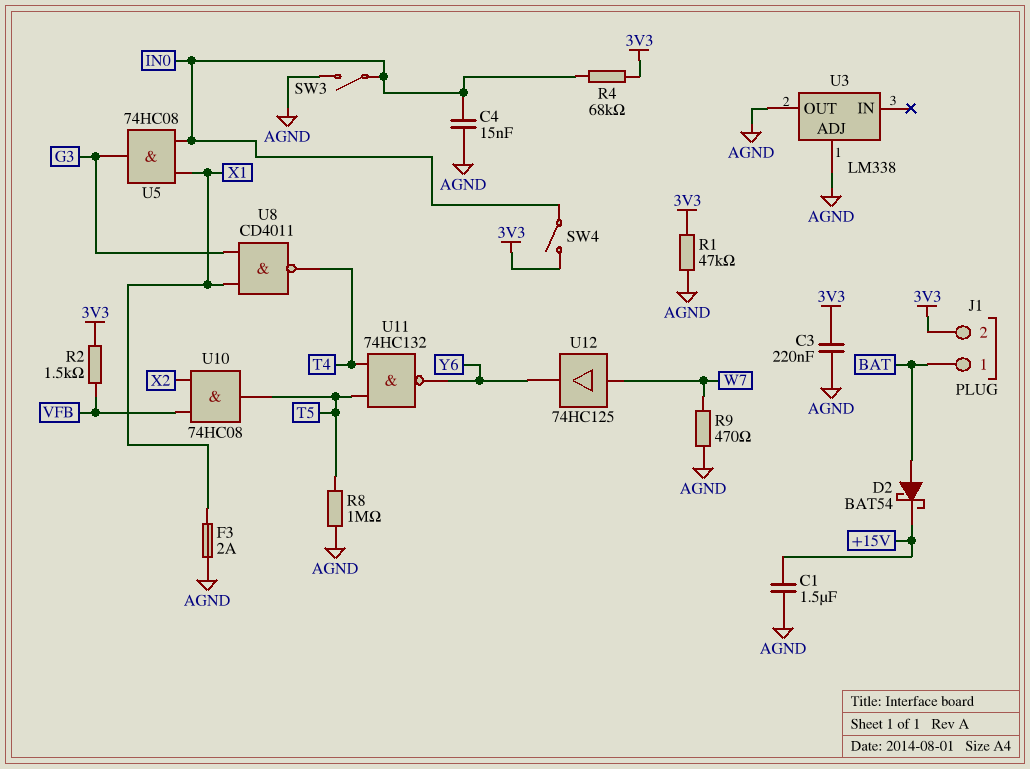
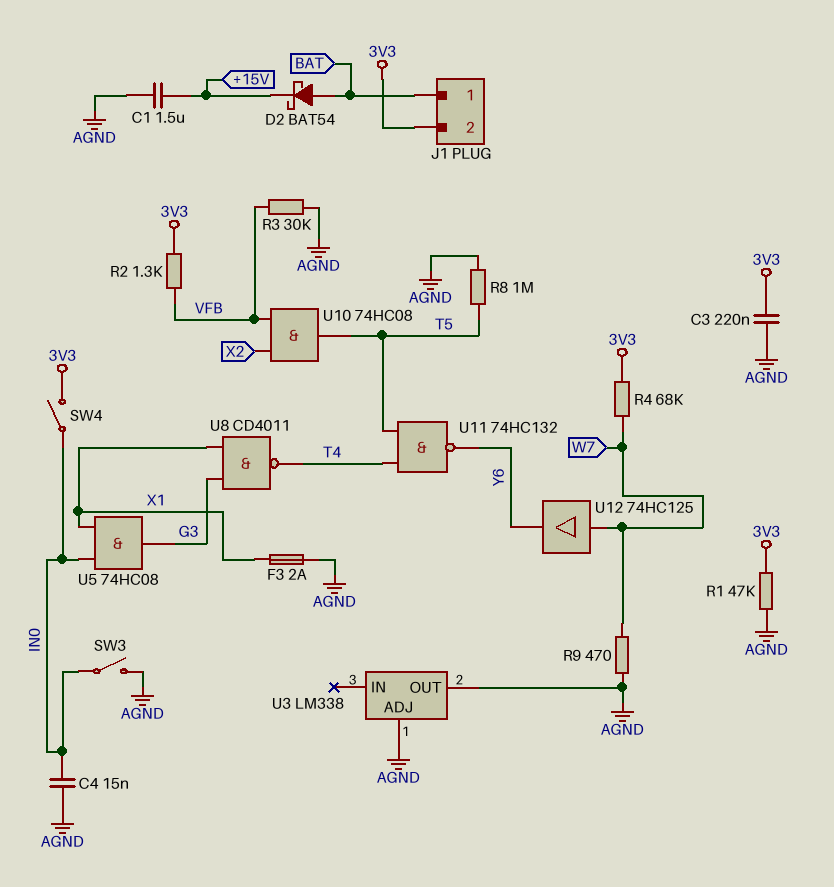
R2: 1.5k (3V3, VFB) -> 1.3k (3V3, VFB)
R3: none -> 30k (AGND, VFB)
R4: 68k (3V3, IN0) -> 68k (3V3, W7)

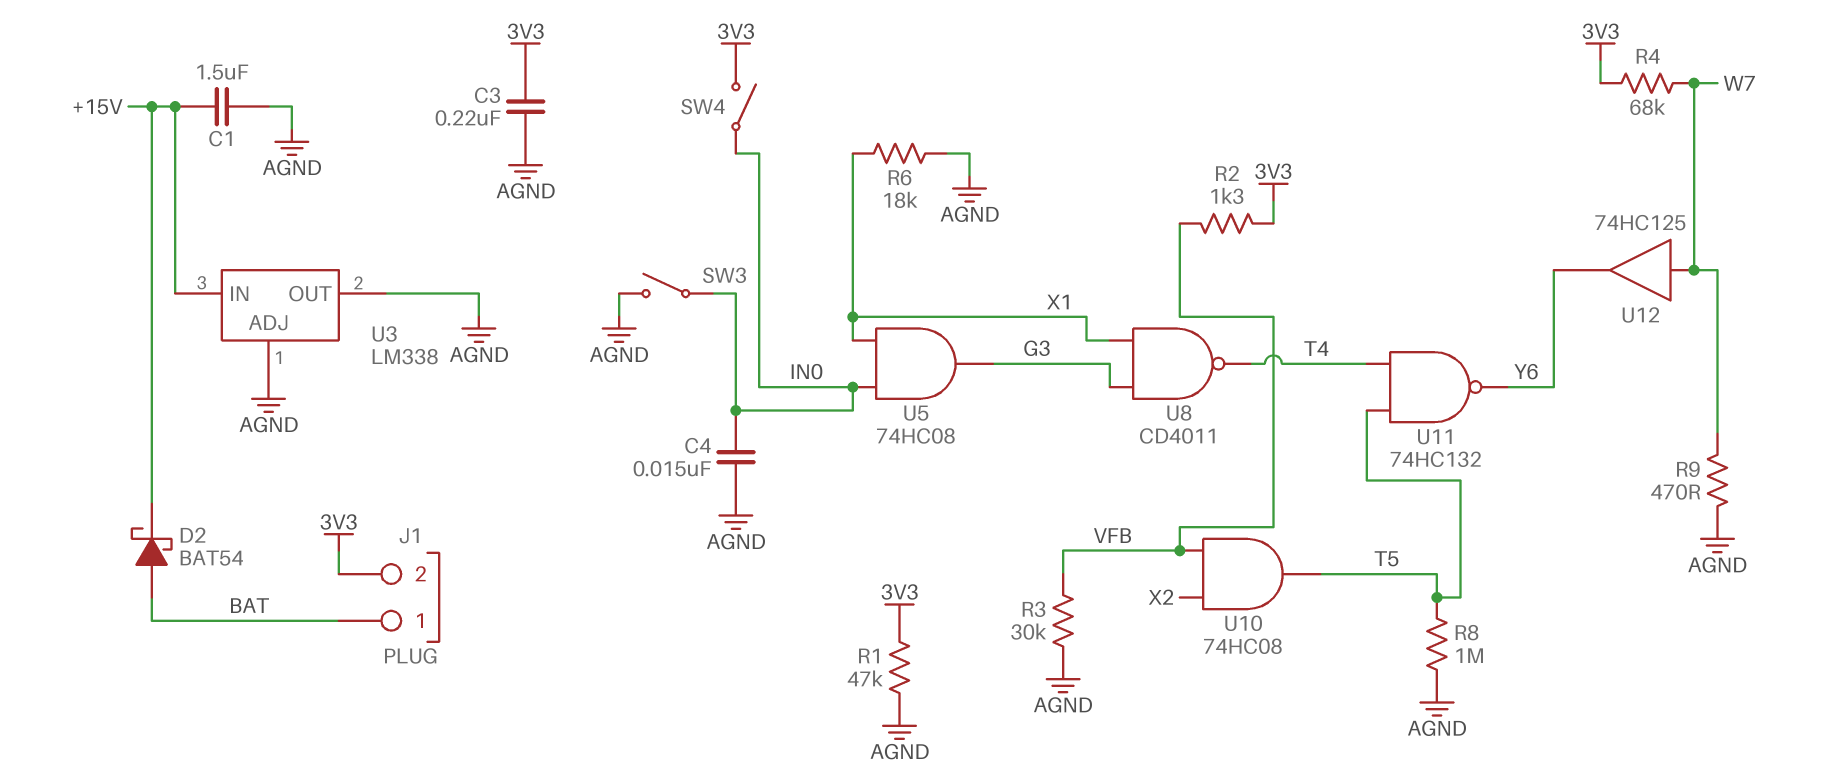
F3: 2A (AGND, X1) -> none
R6: none -> 18k (AGND, X1)
U3 pin IN: none -> +15V

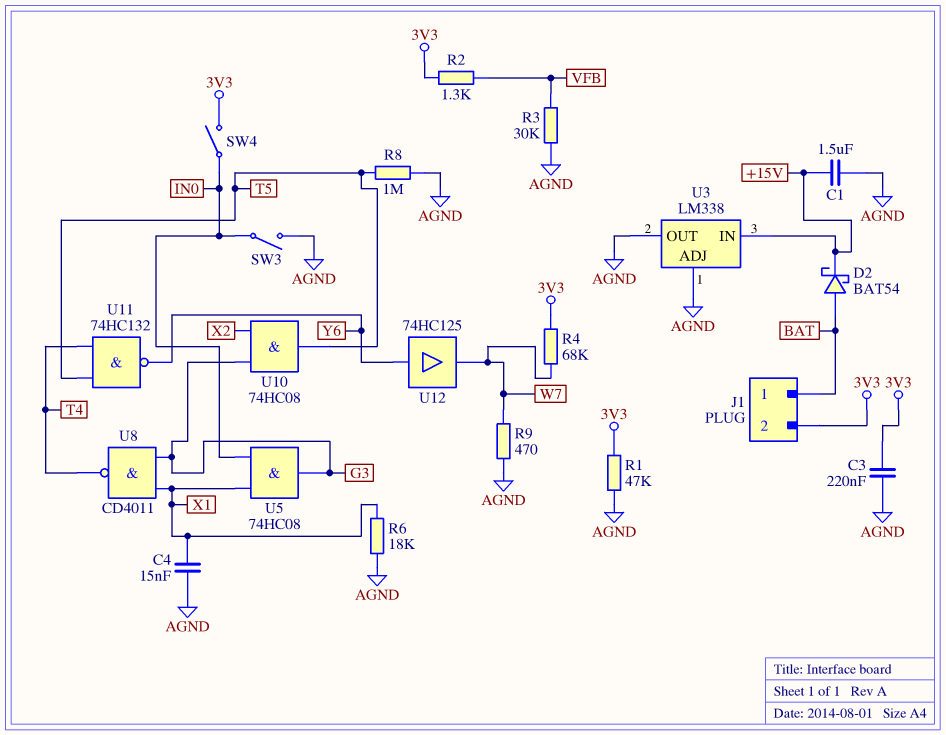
C4: 15nF (AGND, IN0) -> 15nF (AGND, X1)
U10: AND 74HC08 (in VFB, in X2, out T5) -> AND 74HC08 (in G3, in X2, out T5)
U12: buffer 74HC125 (in W7, out Y6) -> buffer 74HC125 (in Y6, out W7)

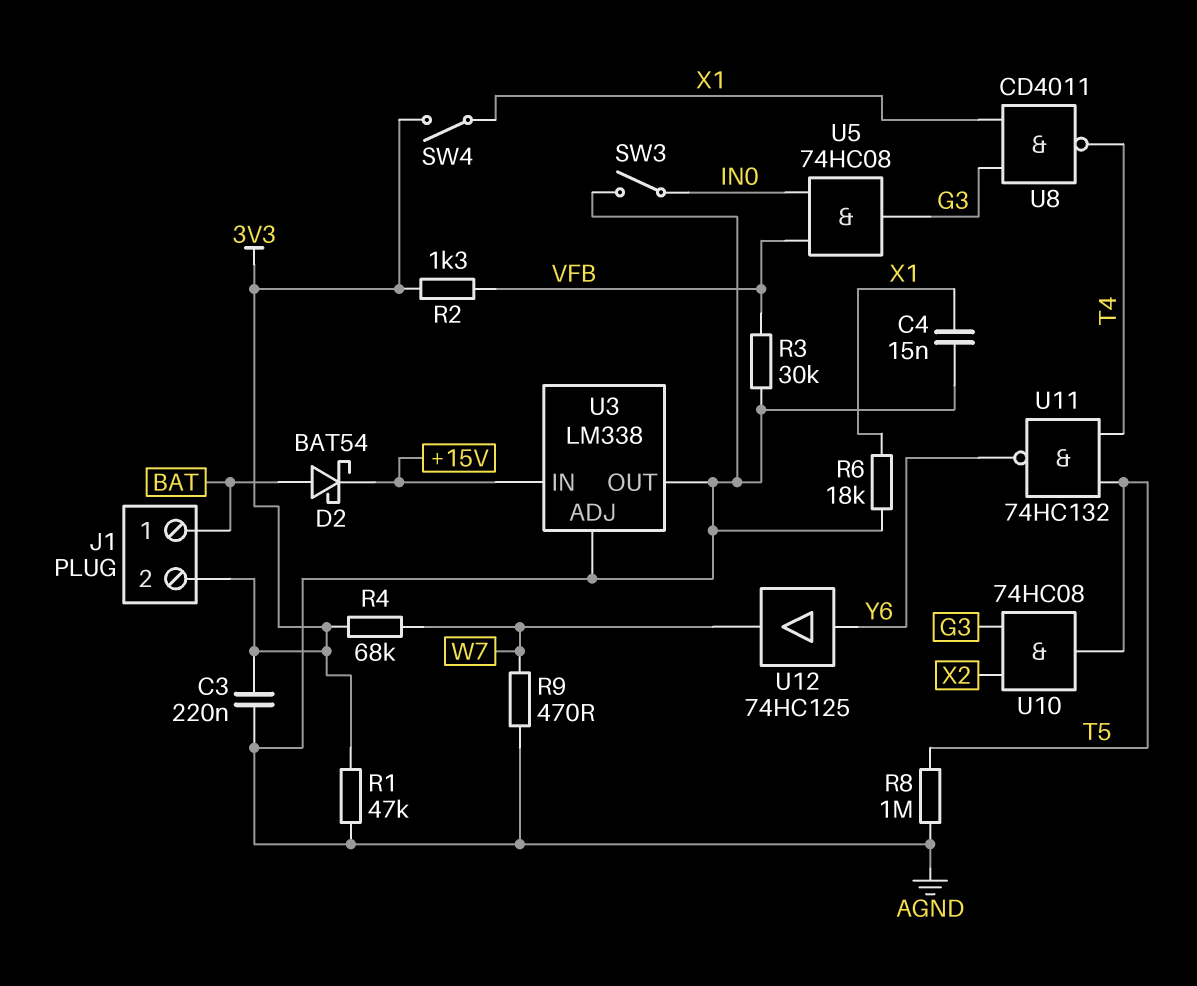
C1: 1.5uF (+15V, AGND) -> none
SW4: switch (3V3, IN0) -> switch (3V3, X1)
U5: AND 74HC08 (in IN0, in X1, out G3) -> AND 74HC08 (in IN0, in VFB, out G3)

